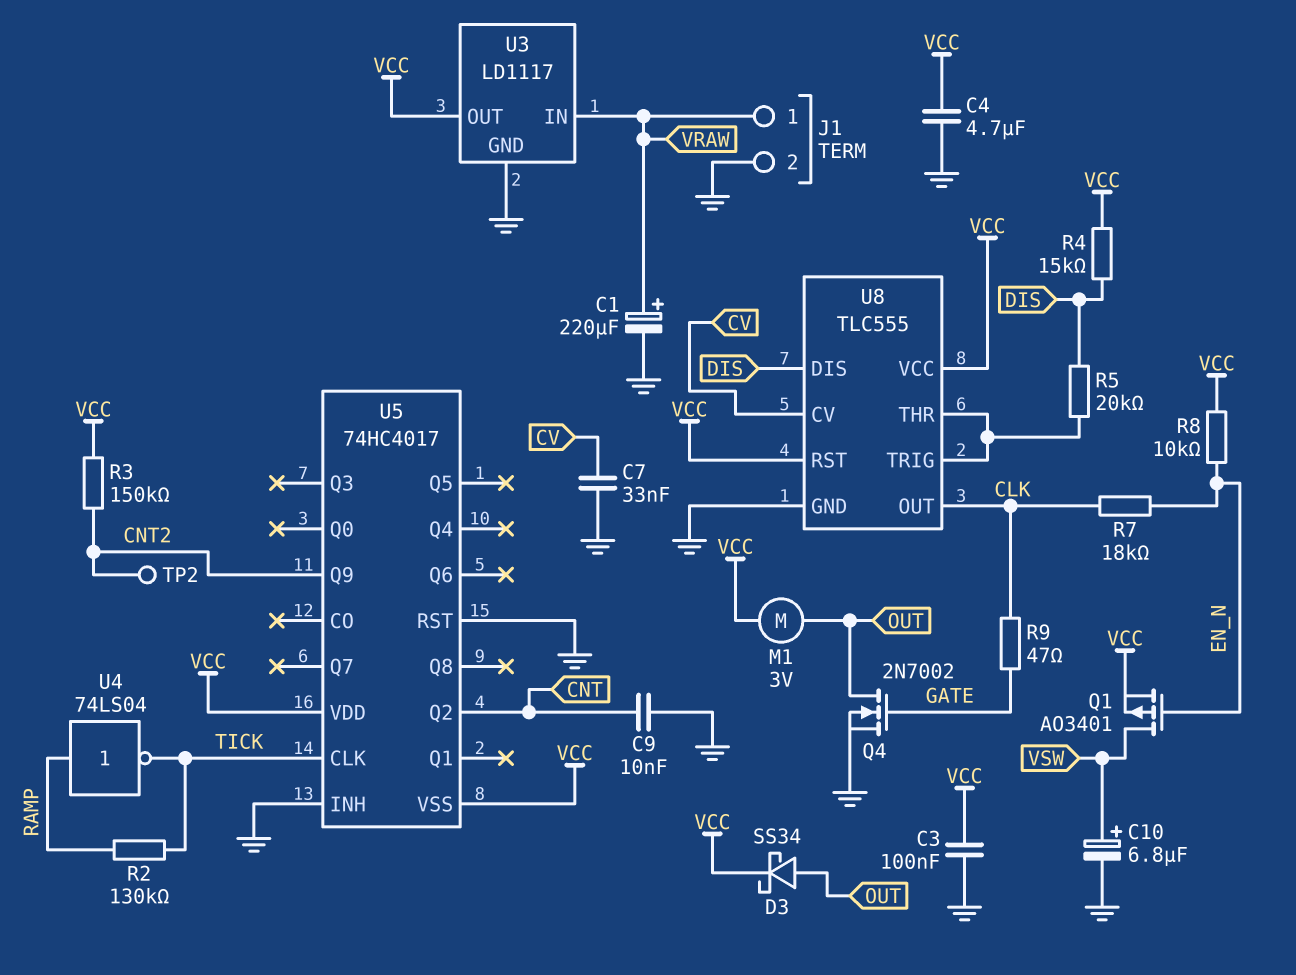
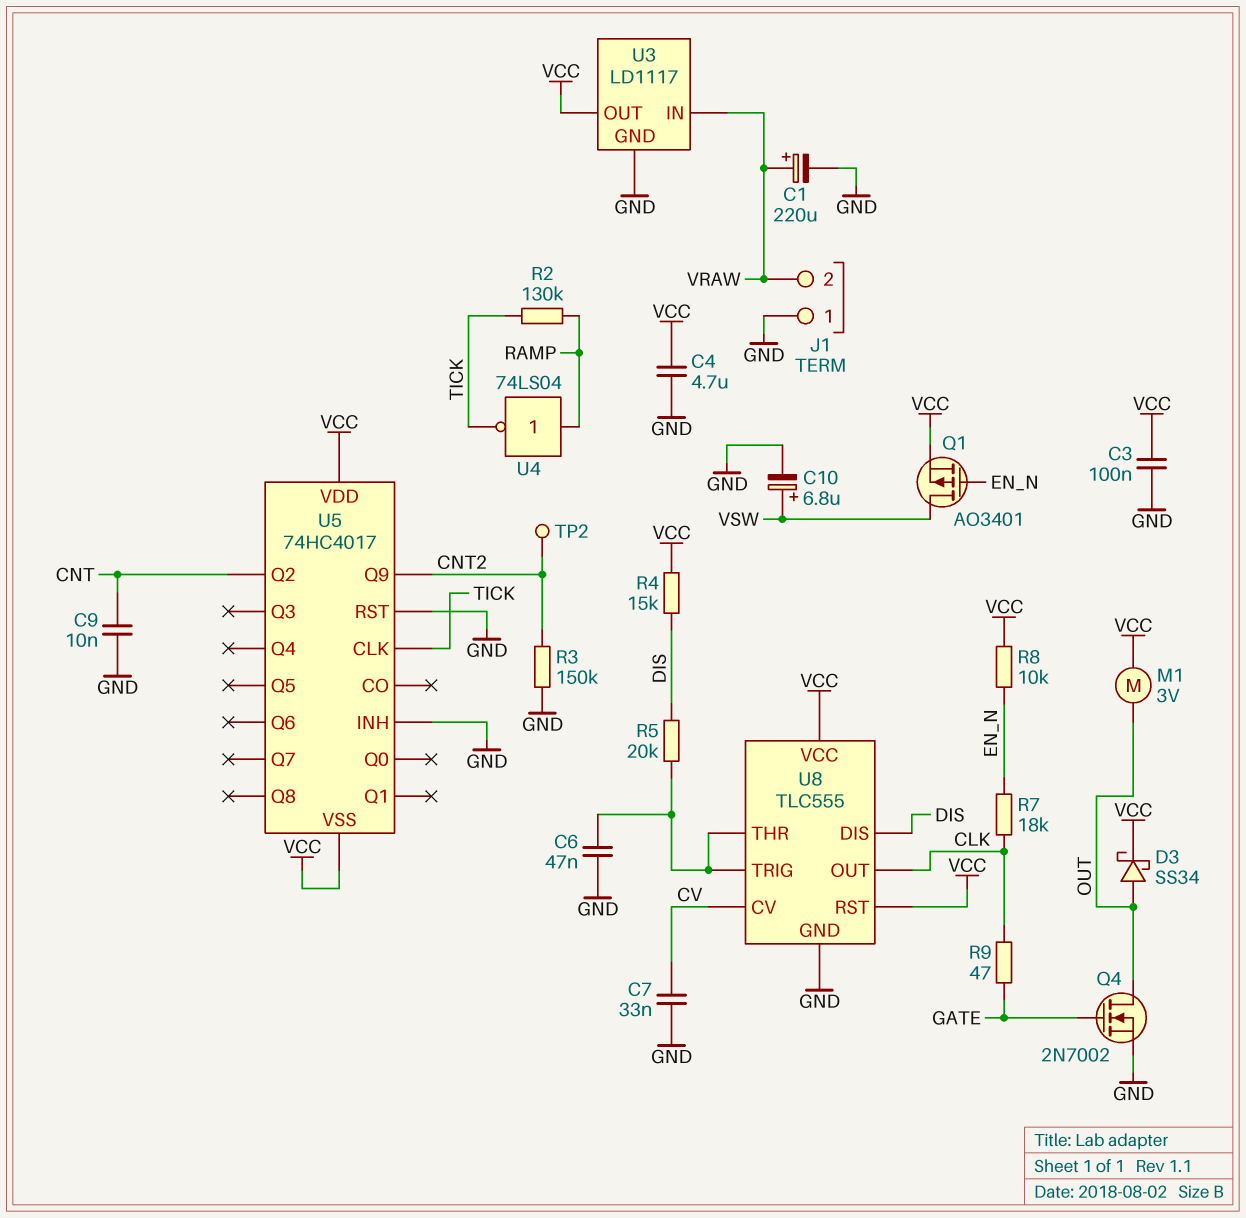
C6: none -> 47nF (GND, U8/THR)
J1 pin 1: VRAW -> GND
J1 pin 2: GND -> VRAW
R3: 150k (CNT2, VCC) -> 150k (CNT2, GND)

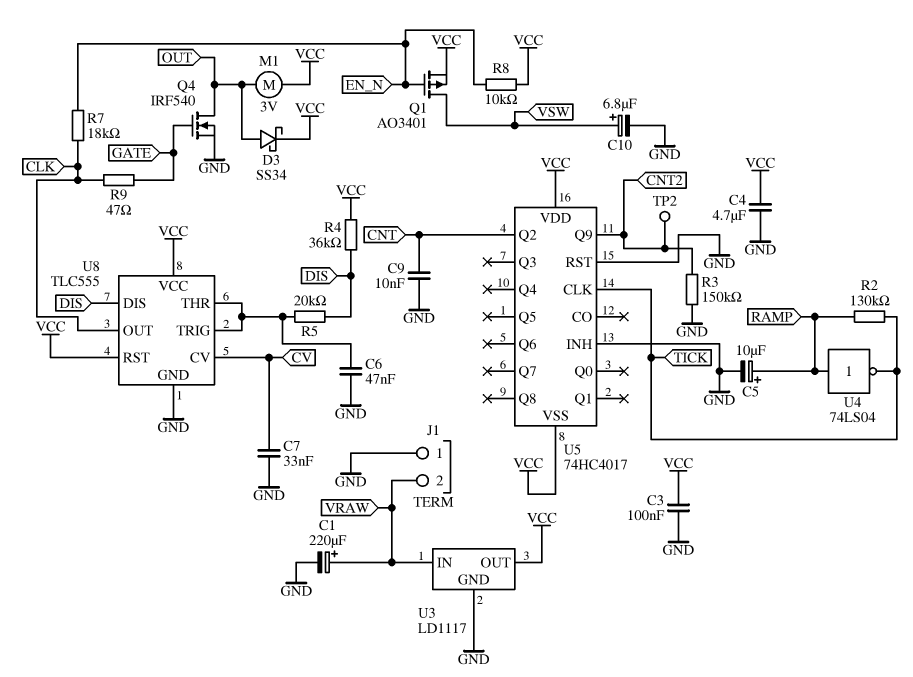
C5: none -> 10uF (plus RAMP, minus GND)
Q4: NMOS 2N7002 (G GATE, D OUT, S GND) -> NMOS IRF540 (G GATE, D OUT, S GND)
R4: 15k (DIS, VCC) -> 36k (DIS, VCC)

